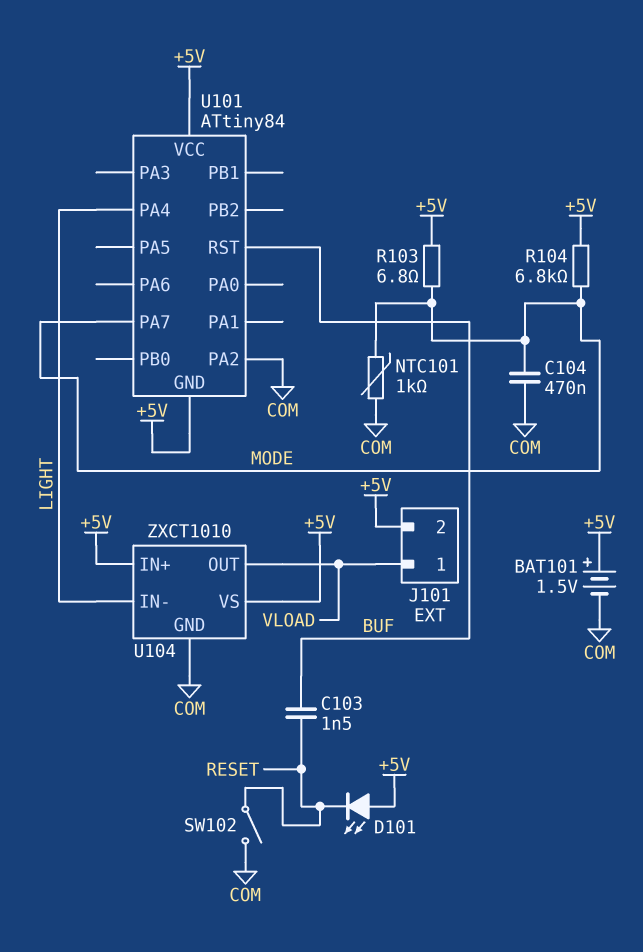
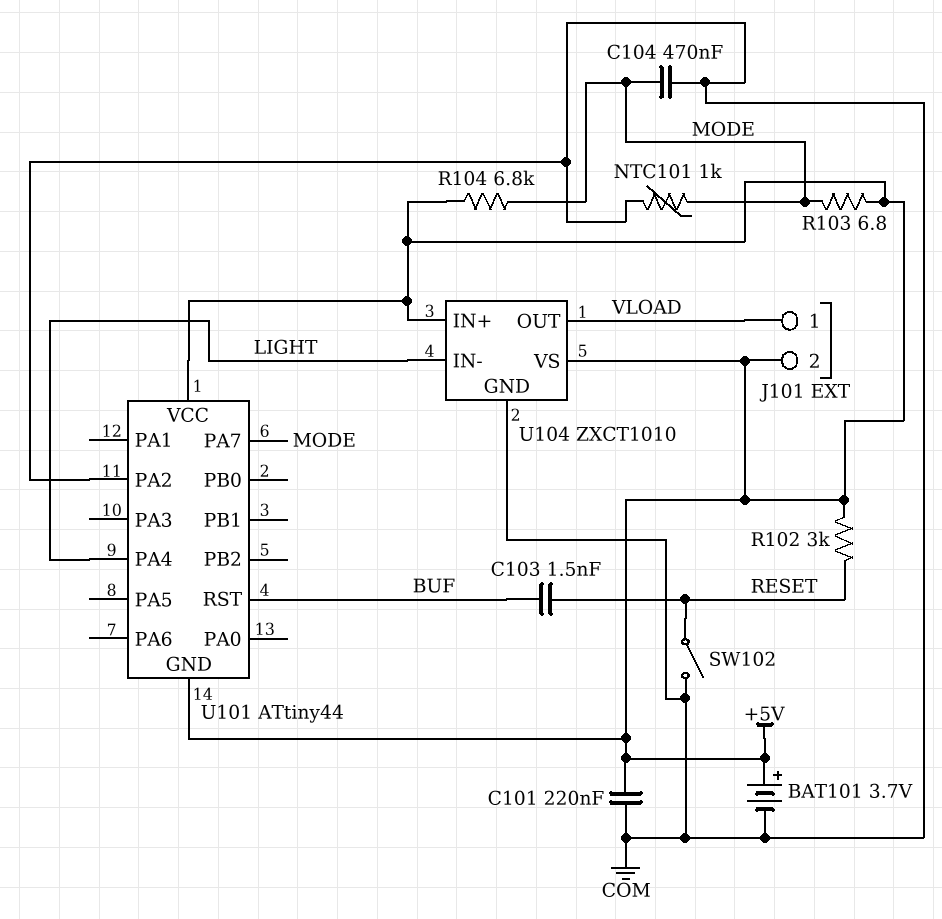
BAT101: 1.5V (plus +5V, minus COM) -> 3.7V (plus +5V, minus COM)
C101: none -> 220nF (+5V, COM)
D101: LED (A +5V, K RESET) -> none
R102: none -> 3k (+5V, RESET)
U101: ATtiny84 -> ATtiny44

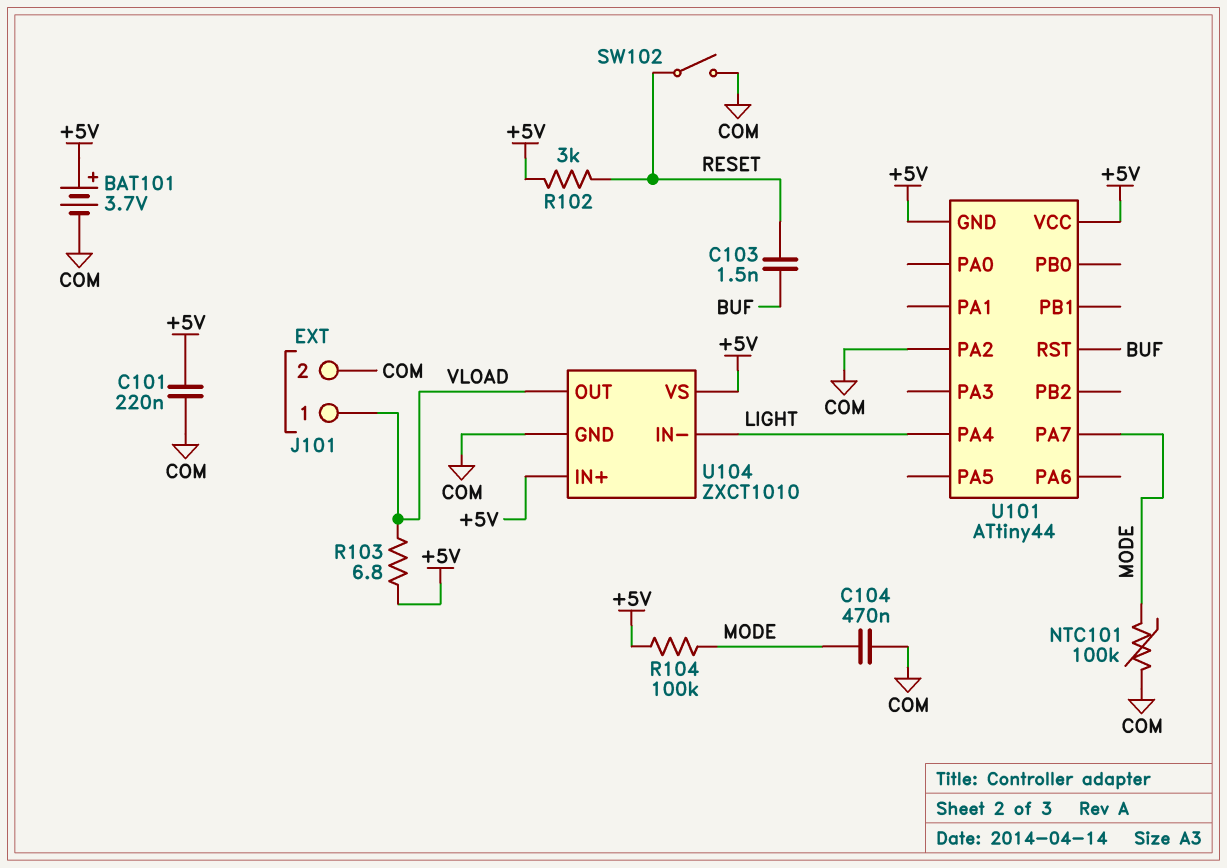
J101 pin 2: +5V -> COM
NTC101: 1k (COM, MODE) -> 100k (COM, MODE)
R103: 6.8 (+5V, MODE) -> 6.8 (+5V, VLOAD)
R104: 6.8k (+5V, MODE) -> 100k (+5V, MODE)

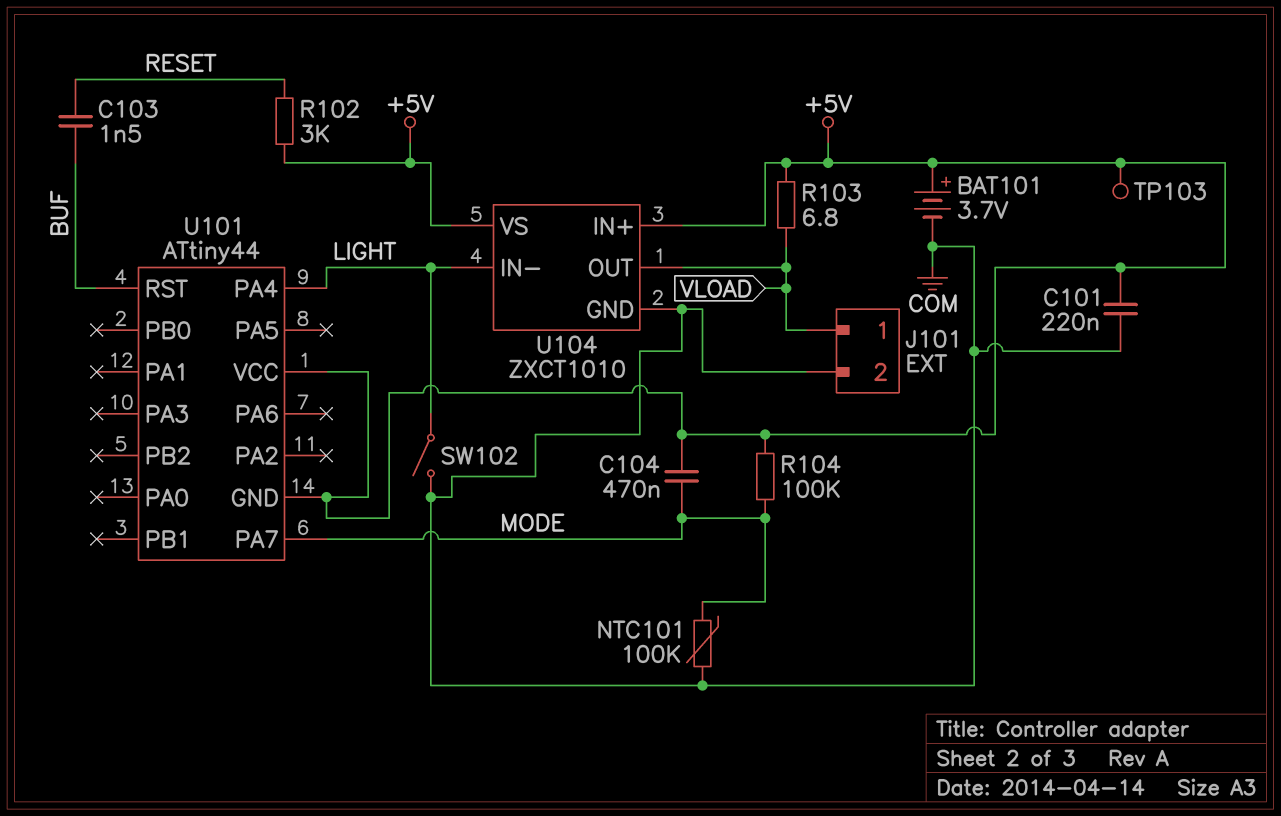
C104: 470nF (COM, MODE) -> 470nF (+5V, MODE)
SW102: switch (COM, RESET) -> switch (COM, LIGHT)
TP103: none -> test point (+5V)
U101 pin PA2: COM -> none

